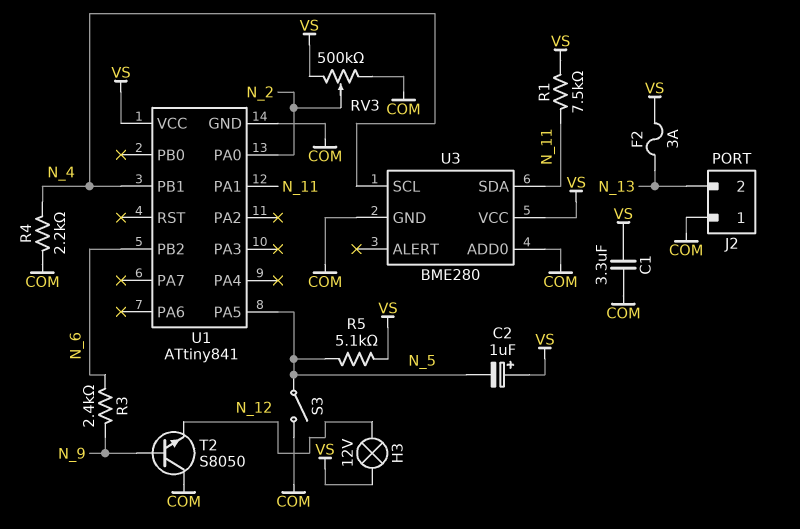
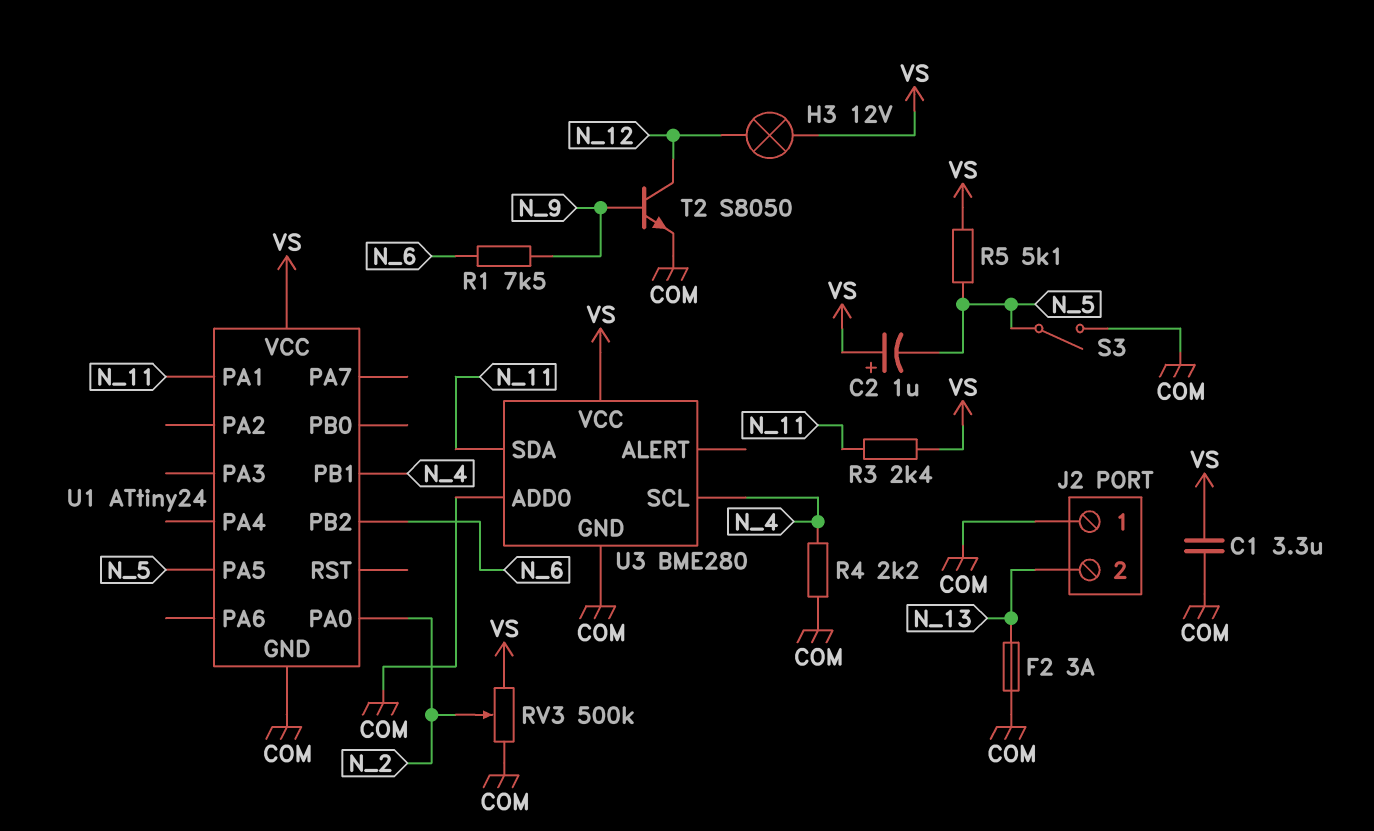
F2: 3A (N_13, VS) -> 3A (COM, N_13)
R1: 7.5k (N_11, VS) -> 7.5k (N_6, N_9)
R3: 2.4k (N_6, N_9) -> 2.4k (N_11, VS)
T2: NPN S8050 (B N_9, C COM, E N_12) -> NPN S8050 (B N_9, C N_12, E COM)
U1: ATtiny841 -> ATtiny24

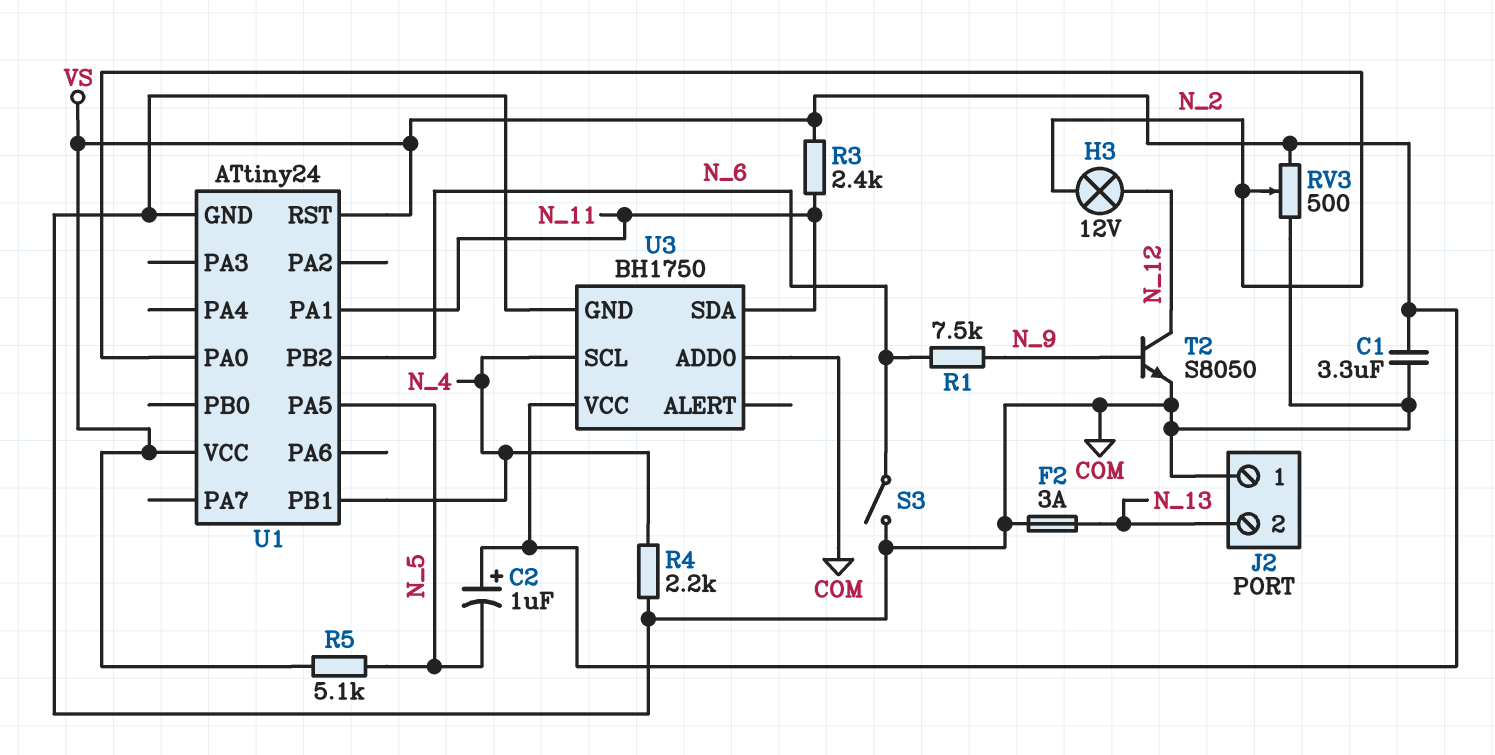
H3: lamp 12V (N_12, VS) -> lamp 12V (N_2, N_12)
RV3: 500k (COM, VS, wiper N_2) -> 500 (COM, VS, wiper N_2)
S3: switch (COM, N_5) -> switch (COM, N_6)
U1 pin RST: none -> VS
U3: BME280 -> BH1750

